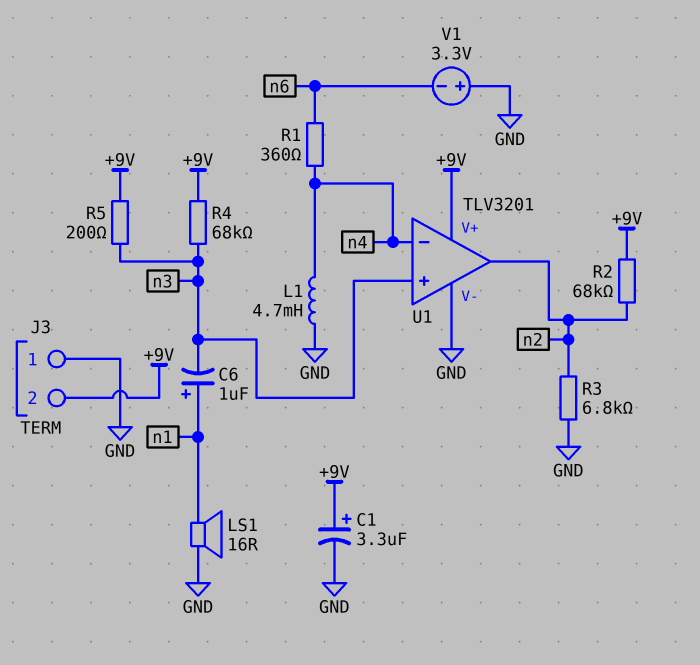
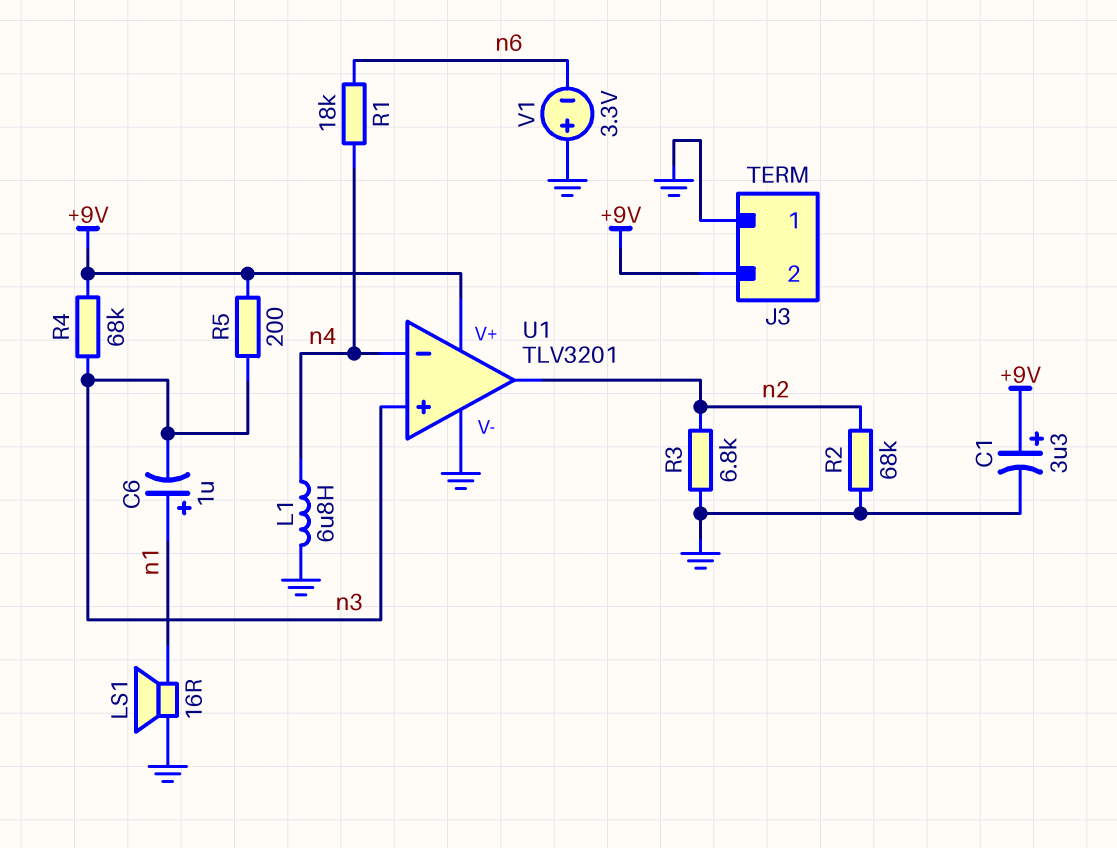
L1: 4.7mH (GND, n4) -> 6.8uH (GND, n4)
R1: 360 (n4, n6) -> 18k (n4, n6)
R2: 68k (+9V, n2) -> 68k (GND, n2)

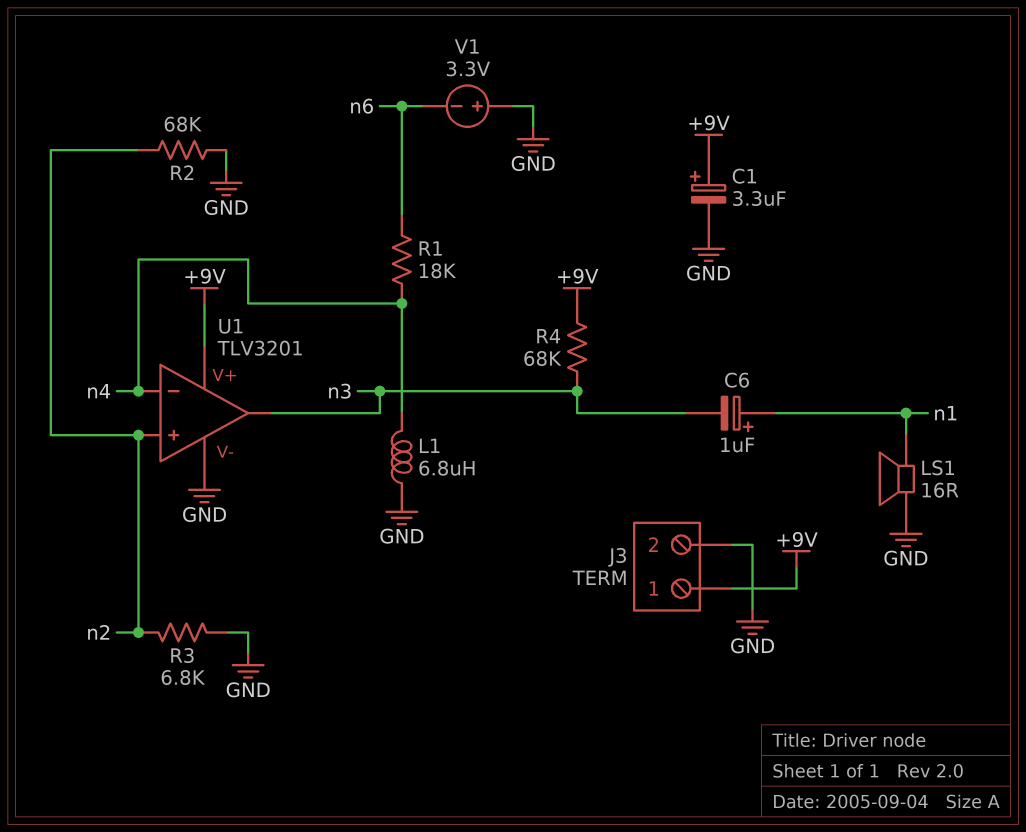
J3 pin 1: GND -> +9V
J3 pin 2: +9V -> GND
R5: 200 (+9V, n3) -> none
U1 pin in+: n3 -> n2
U1 pin out: n2 -> n3

